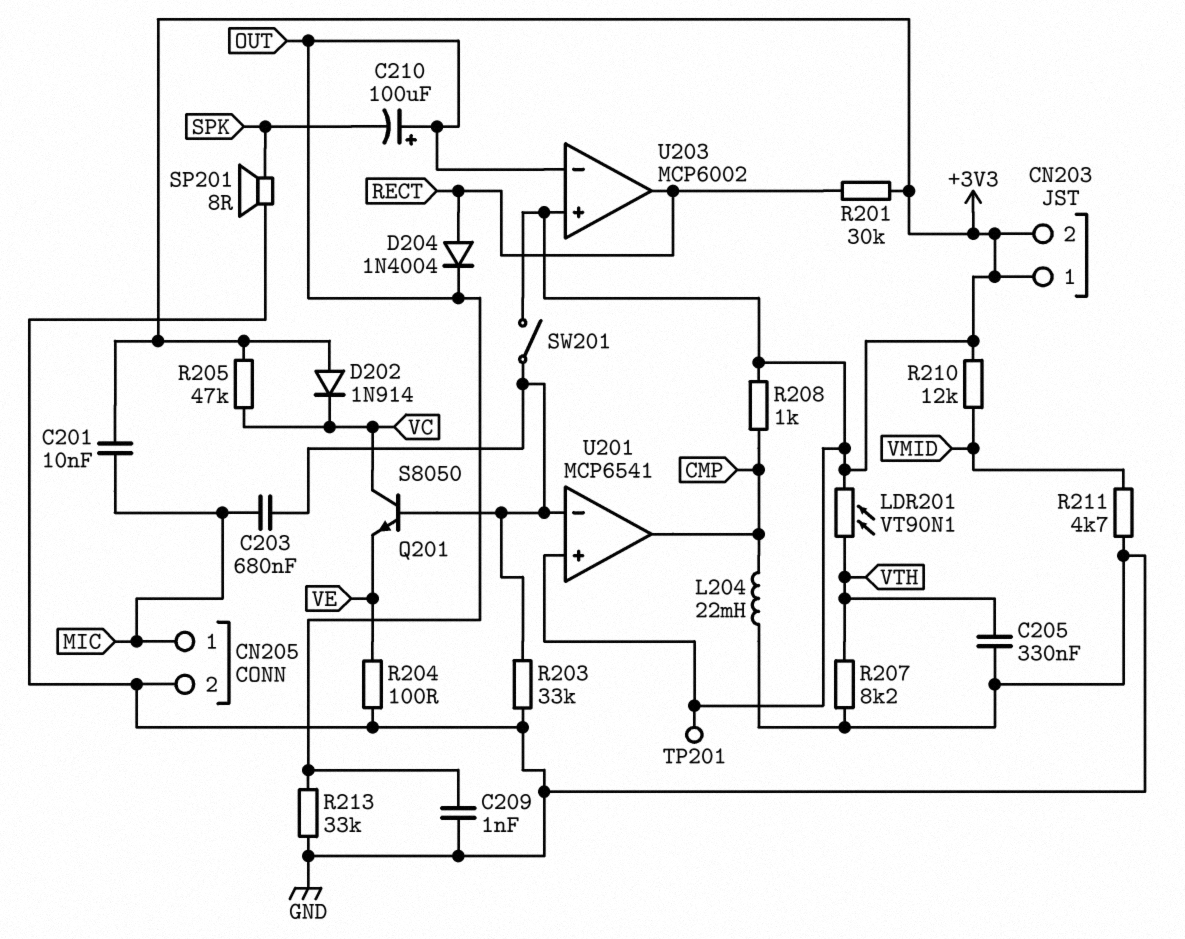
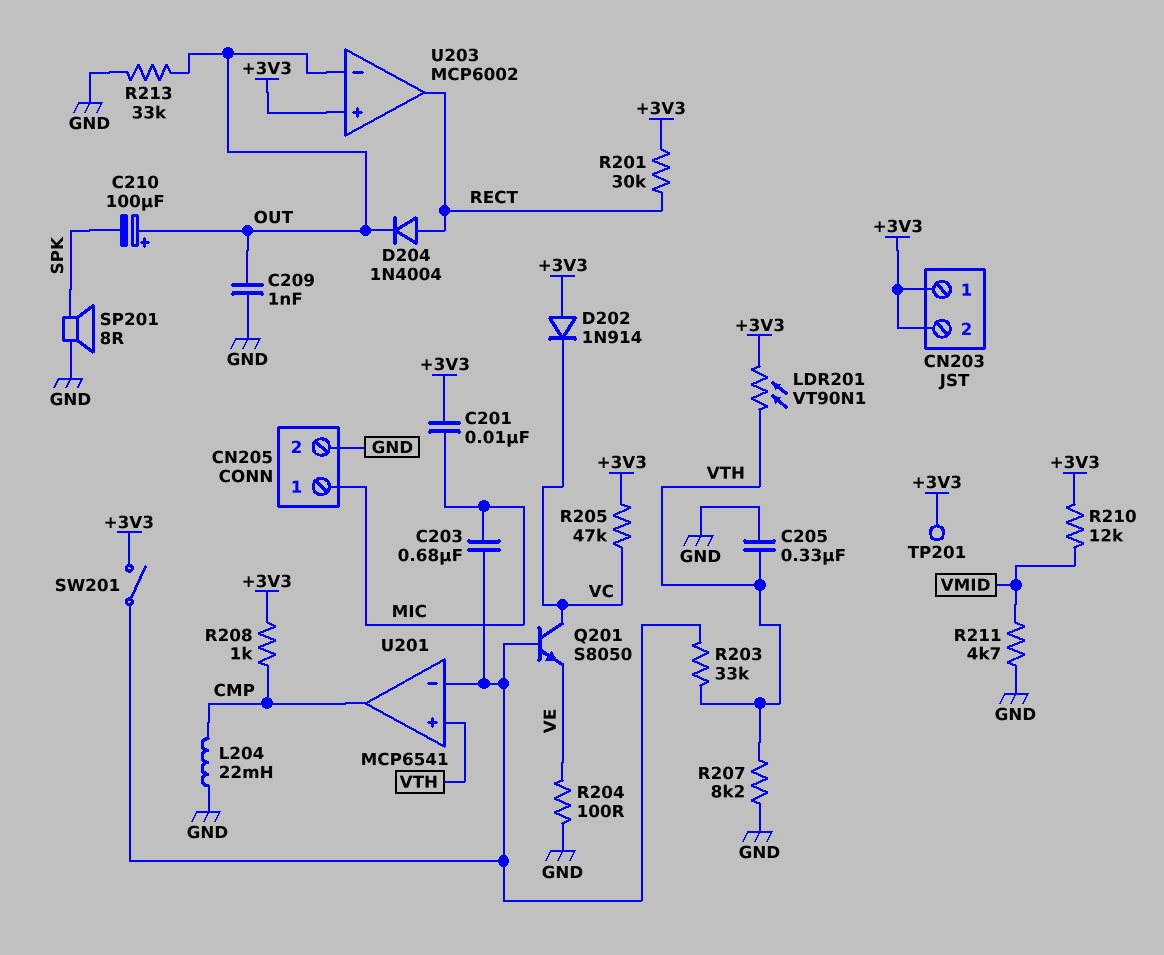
R203: 33k (GND, U201/in-) -> 33k (U201/in-, VTH)
U201 pin in+: +3V3 -> VTH

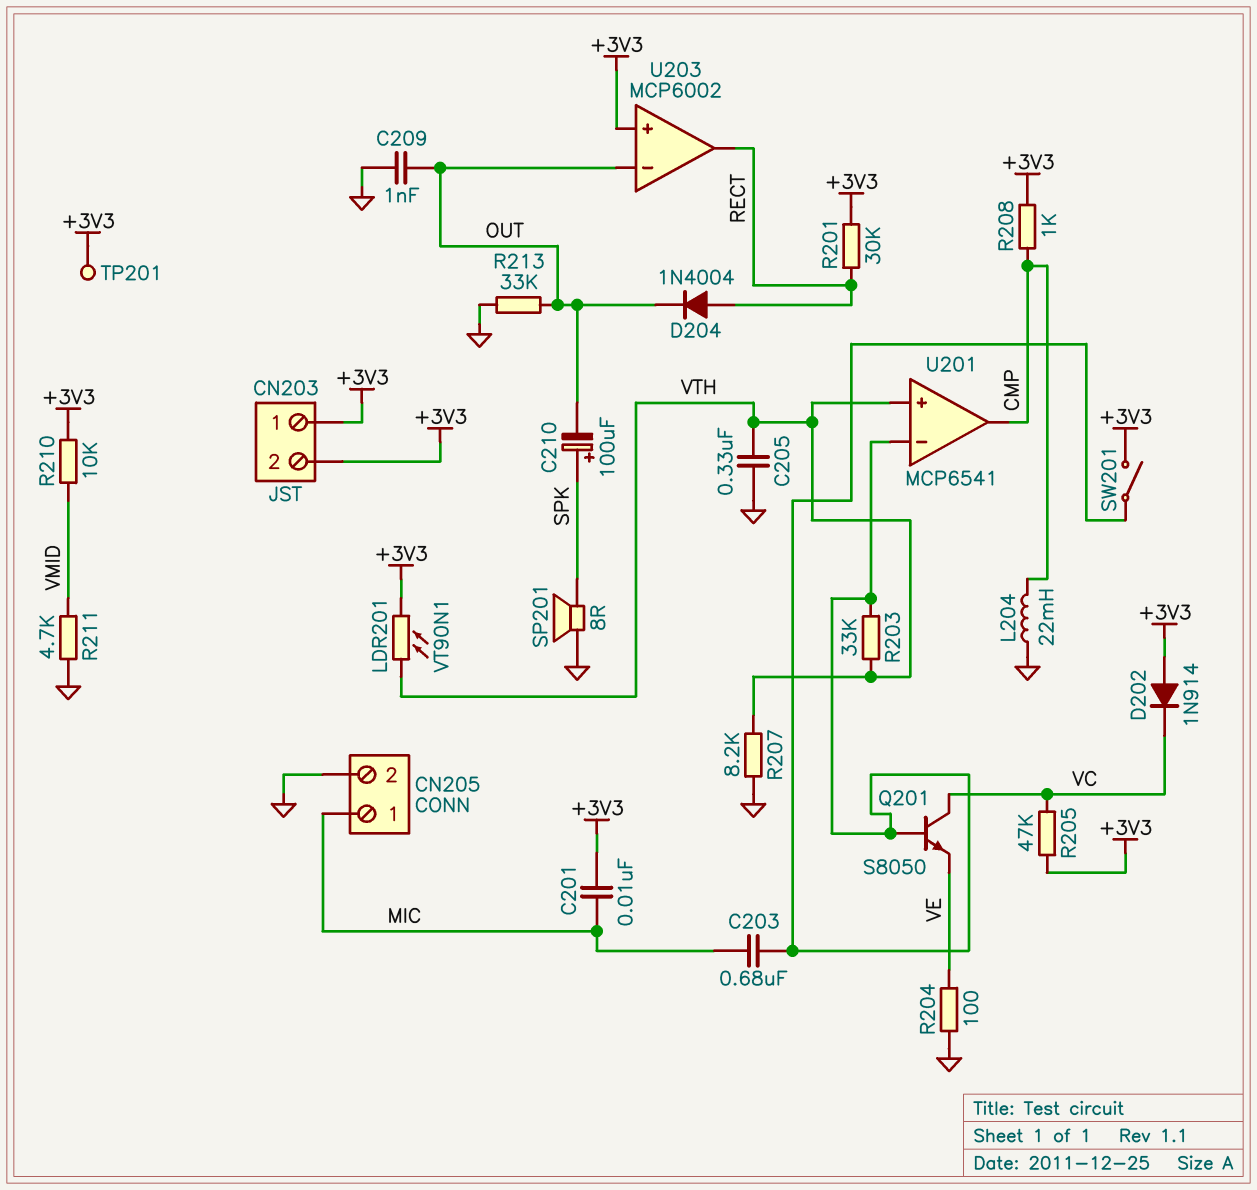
C210: 100uF (plus OUT, minus SPK) -> 100uF (plus SPK, minus OUT)
R210: 12k (+3V3, VMID) -> 10k (+3V3, VMID)

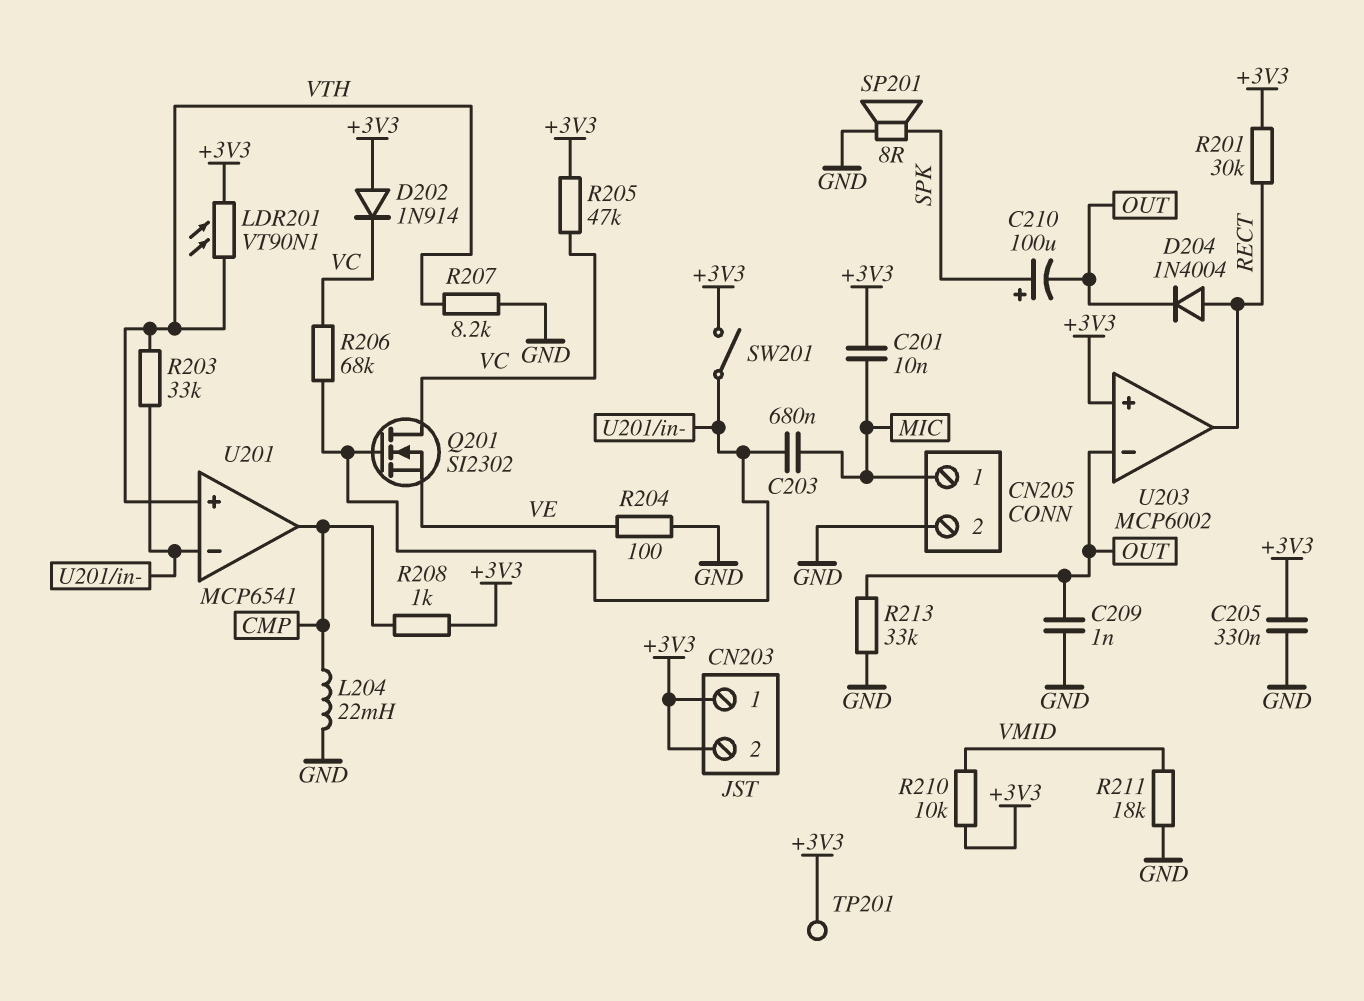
C205: 330nF (GND, VTH) -> 330nF (+3V3, GND)
Q201: NPN S8050 (B U201/in-, C VC, E VE) -> NMOS SI2302 (G U201/in-, D VC, S VE)
R206: none -> 68k (U201/in-, VC)
R211: 4.7k (GND, VMID) -> 18k (GND, VMID)

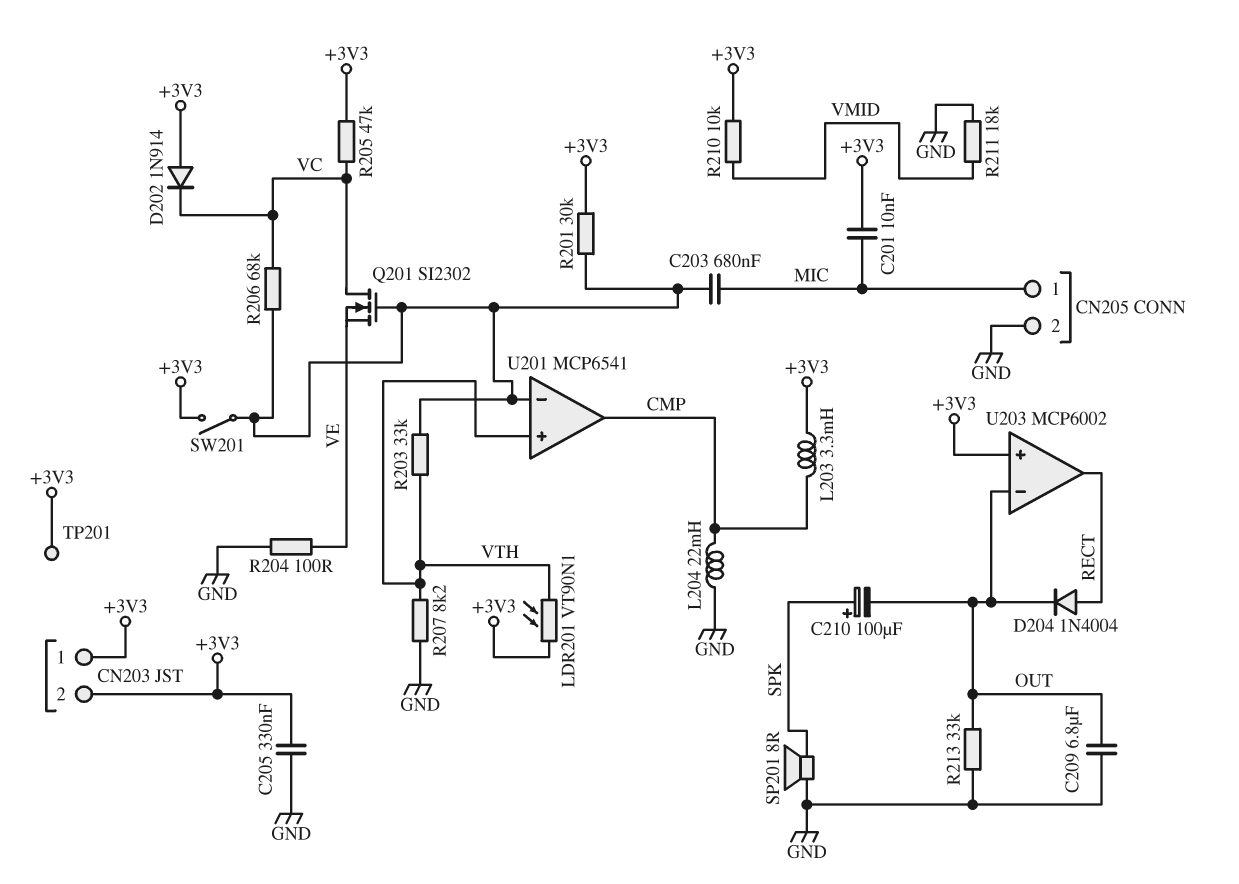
C209: 1nF (GND, OUT) -> 6.8uF (GND, OUT)
L203: none -> 3.3mH (+3V3, CMP)
R201: 30k (+3V3, RECT) -> 30k (+3V3, U201/in-)
R208: 1k (+3V3, CMP) -> none

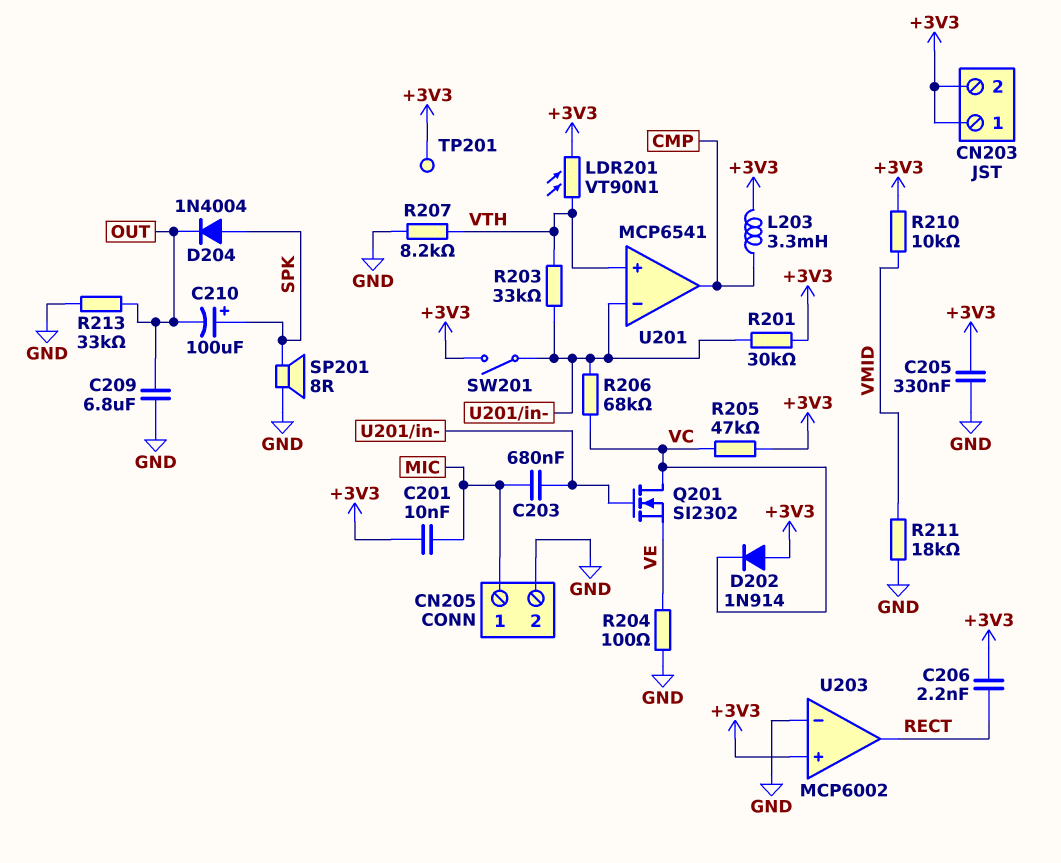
C206: none -> 2.2nF (+3V3, RECT)
D204: diode 1N4004 (A RECT, K OUT) -> diode 1N4004 (A SPK, K OUT)
L204: 22mH (CMP, GND) -> none
U203 pin in-: OUT -> GND

